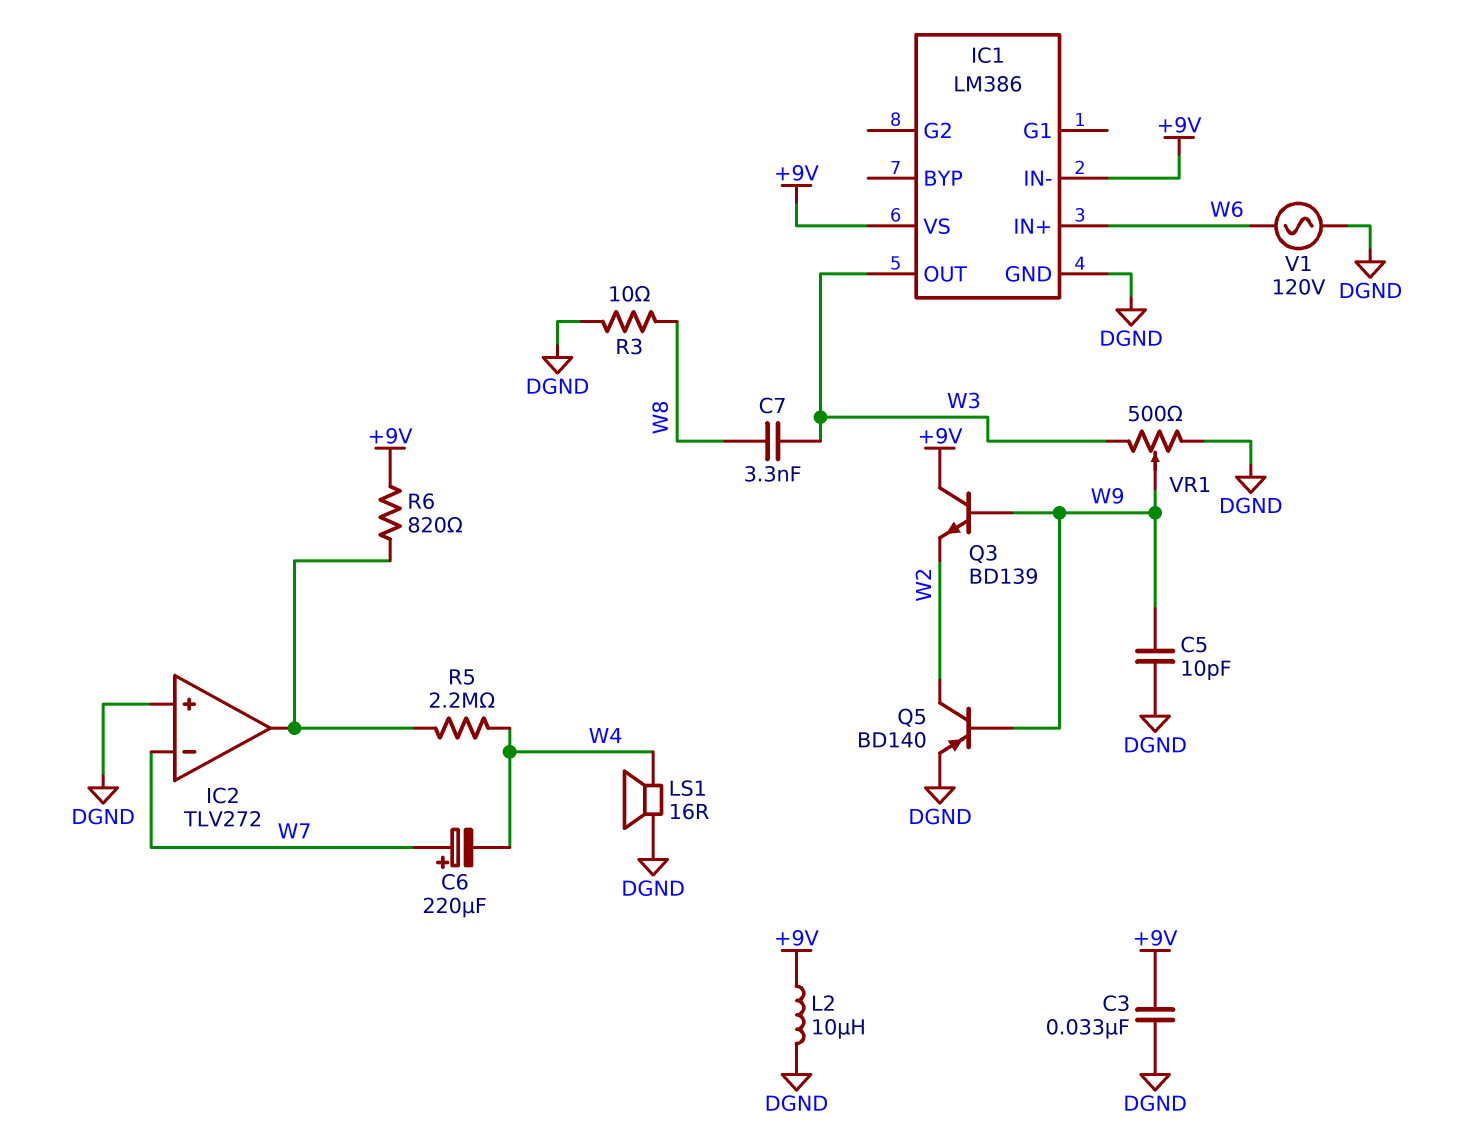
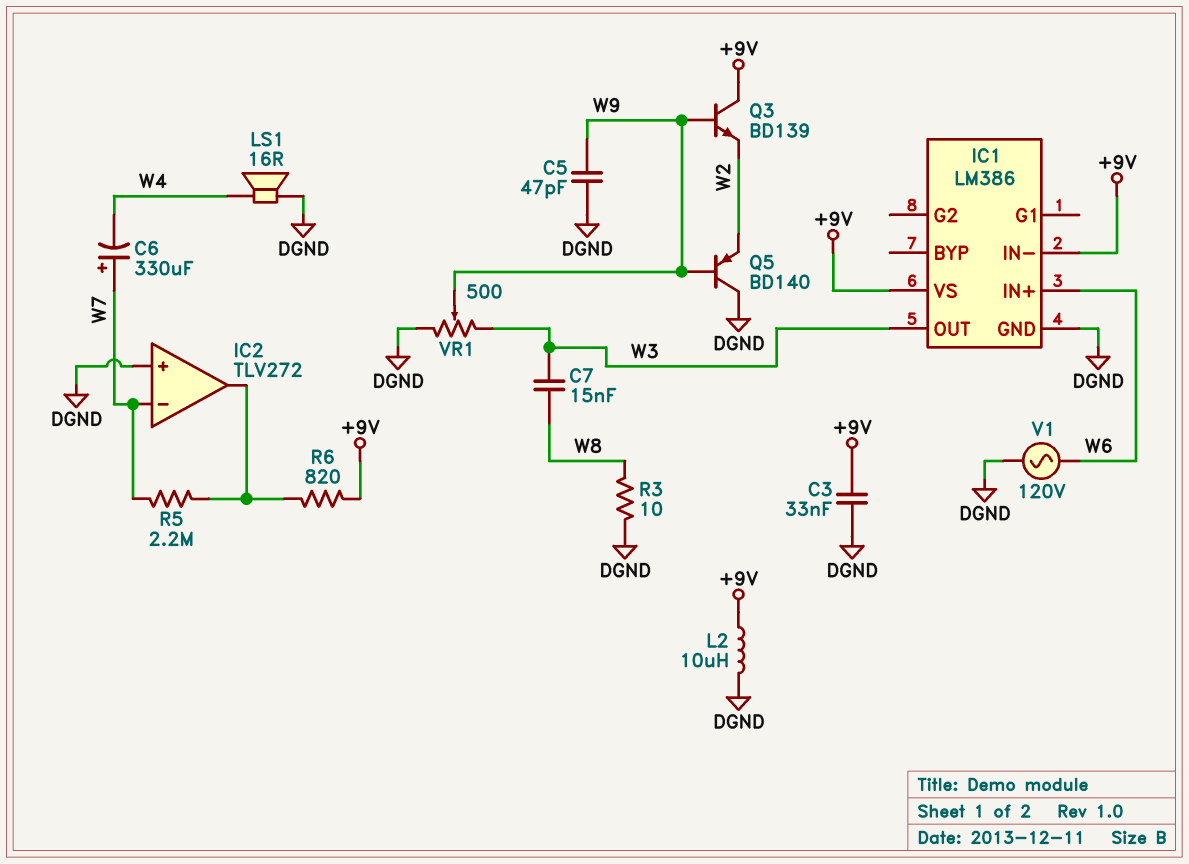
C5: 10pF (DGND, W9) -> 47pF (DGND, W9)
C6: 220uF (plus W7, minus W4) -> 330uF (plus W7, minus W4)
C7: 3.3nF (W3, W8) -> 15nF (W3, W8)
Q5: PNP BD140 (B W9, C W2, E DGND) -> PNP BD140 (B W9, C DGND, E W2)
R5: 2.2M (IC2/out, W4) -> 2.2M (IC2/out, W7)

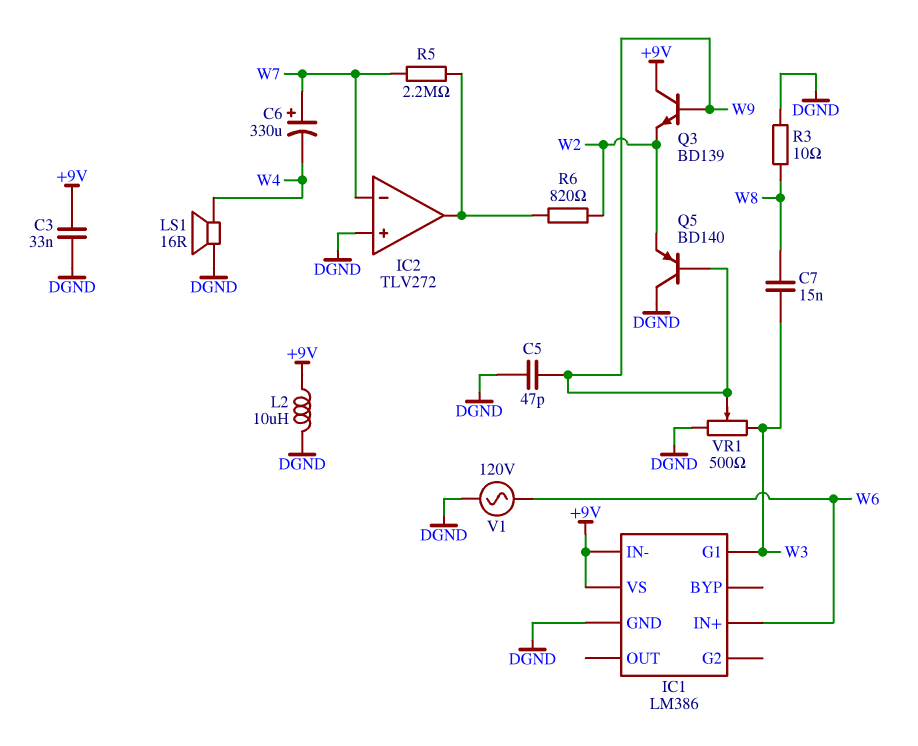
IC1 pin G1: none -> W3
IC1 pin OUT: W3 -> none
R6: 820 (+9V, IC2/out) -> 820 (IC2/out, W2)

